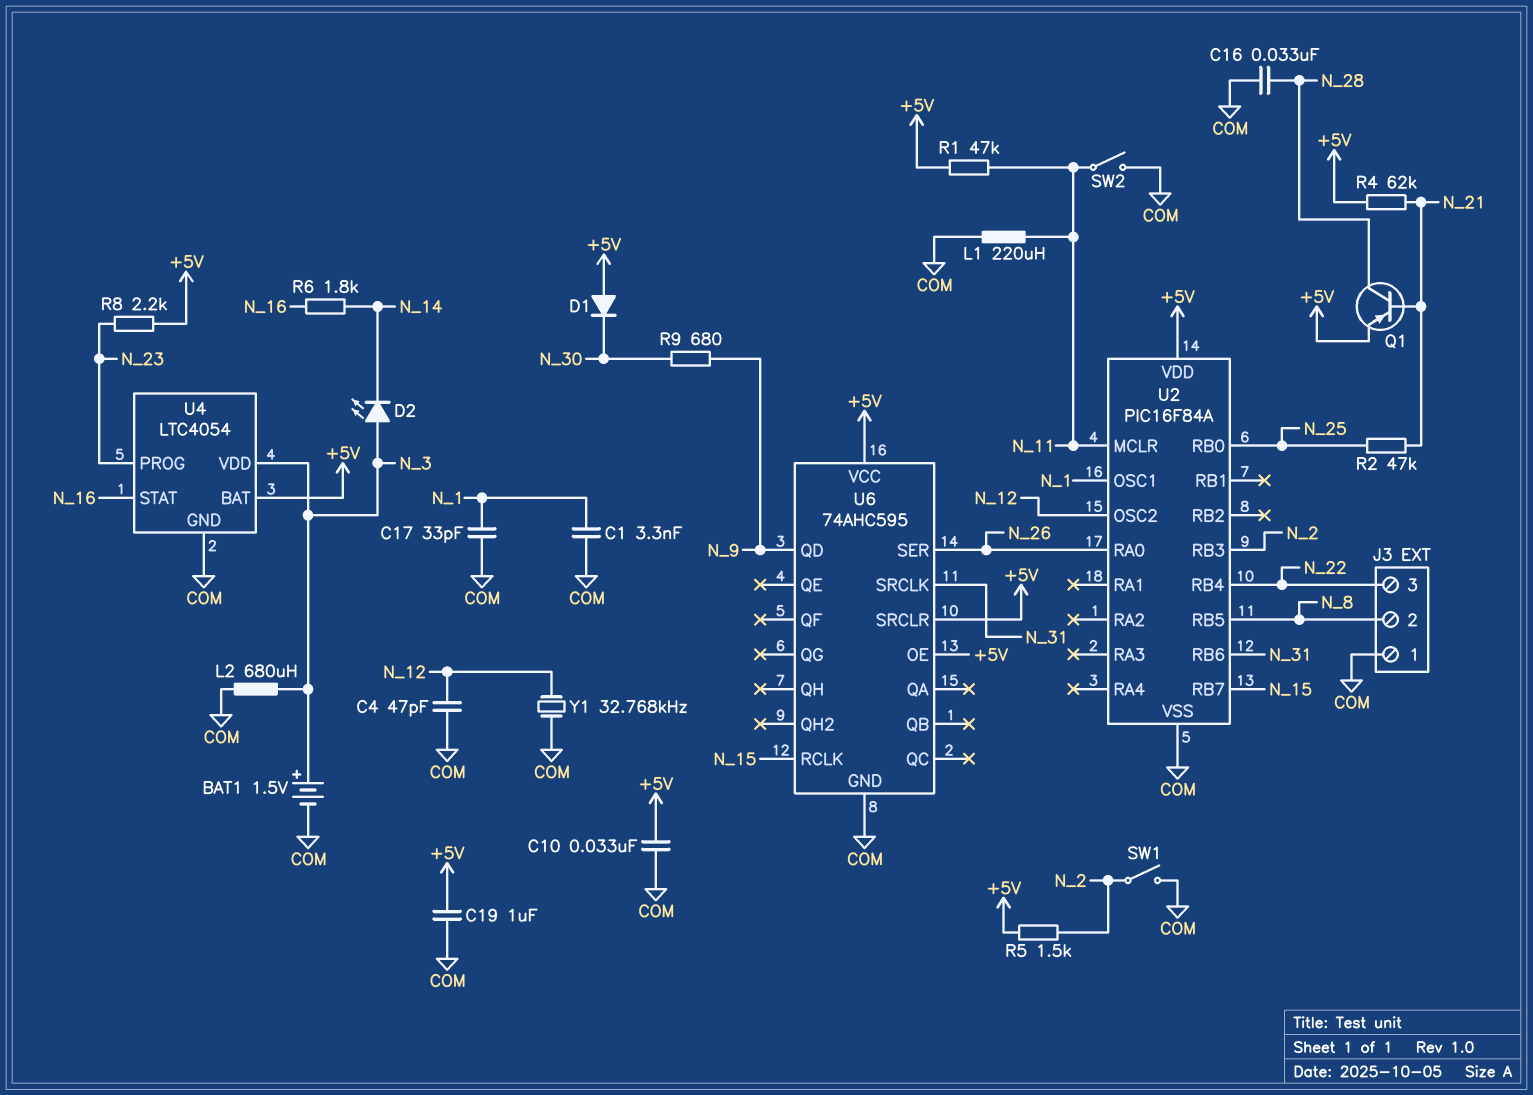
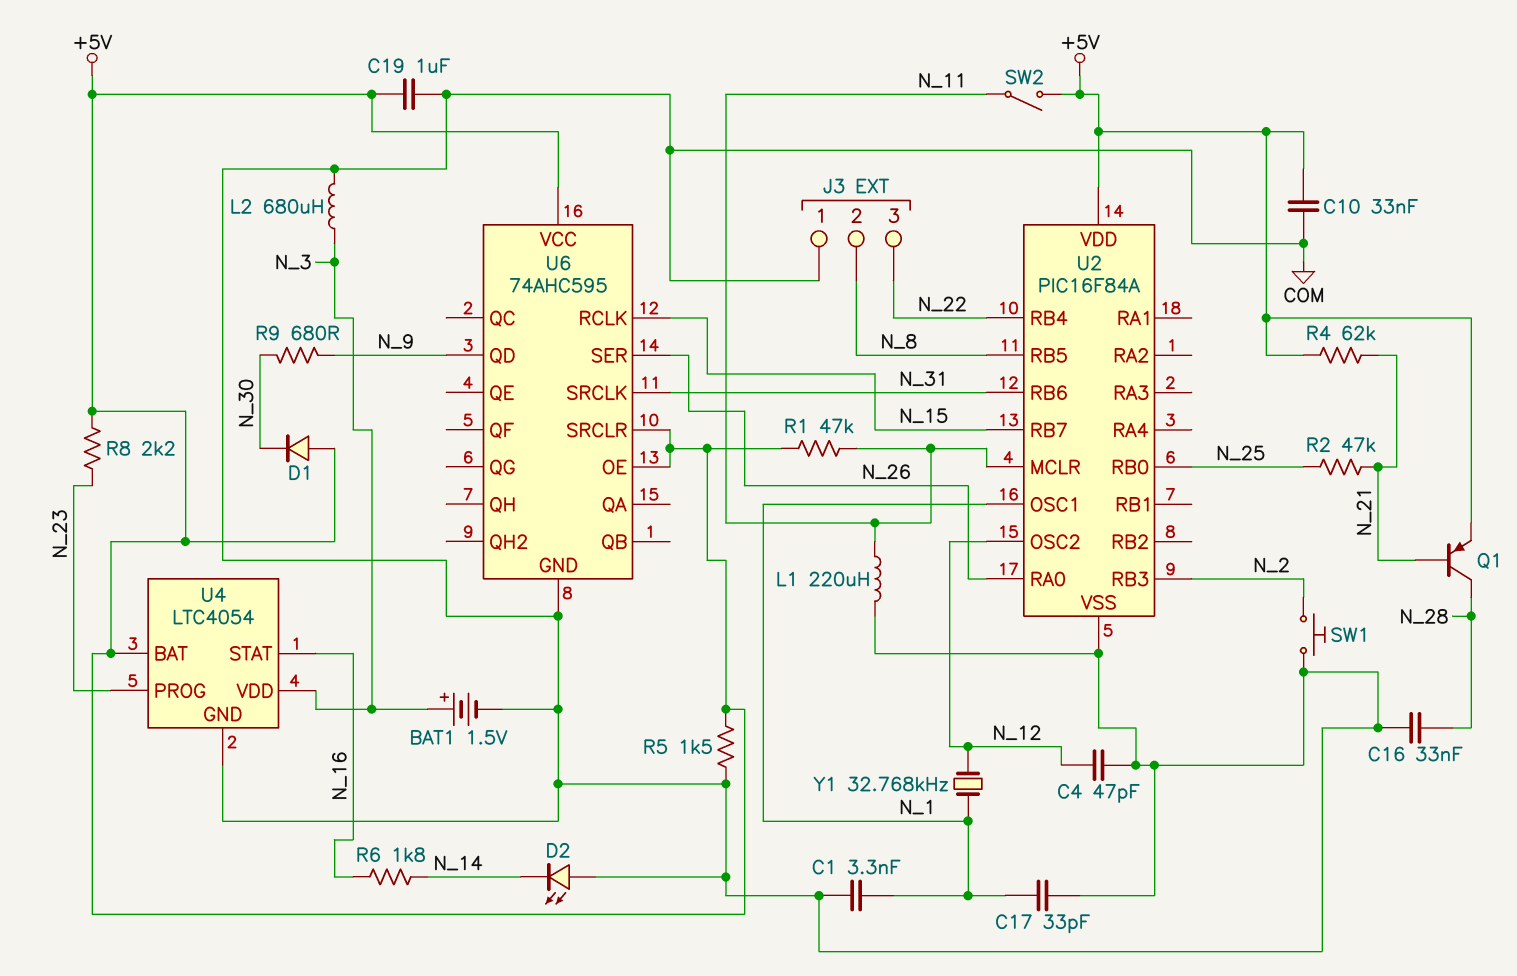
D2: LED (A N_3, K N_14) -> LED (A COM, K N_14)
R5: 1.5k (+5V, N_2) -> 1.5k (+5V, COM)
SW1: switch (COM, N_2) -> button (COM, N_2)
SW2: switch (COM, N_11) -> switch (+5V, N_11)
Y1: 32.768kHz (COM, N_12) -> 32.768kHz (N_1, N_12)

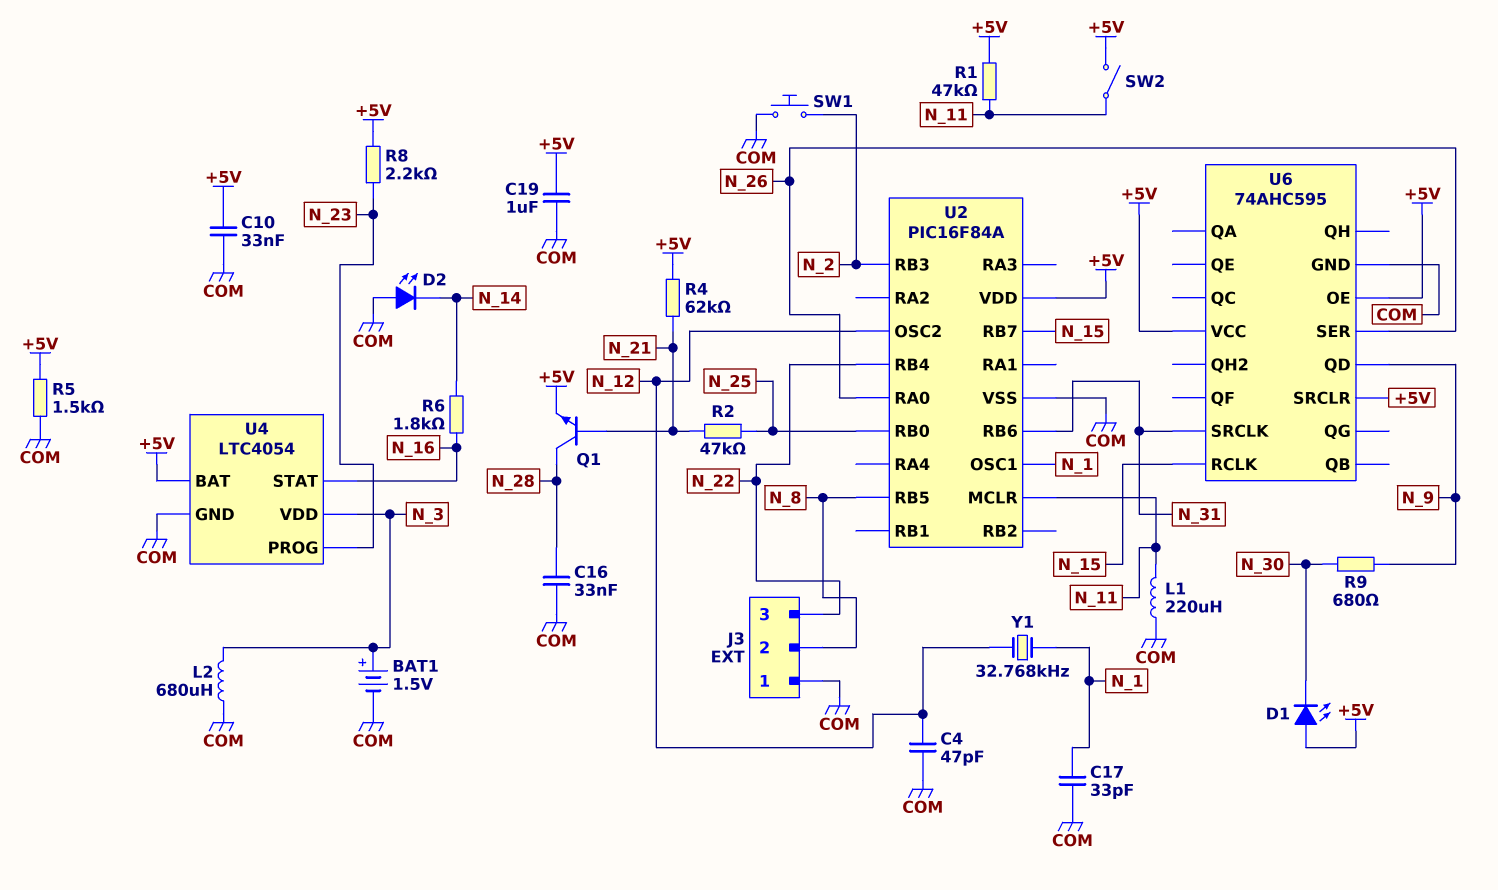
C1: 3.3nF (COM, N_1) -> none
D1: diode (A +5V, K N_30) -> LED (A +5V, K N_30)
Q1: PNP (B N_21, C N_28, E +5V) -> NPN (B N_21, C N_28, E +5V)

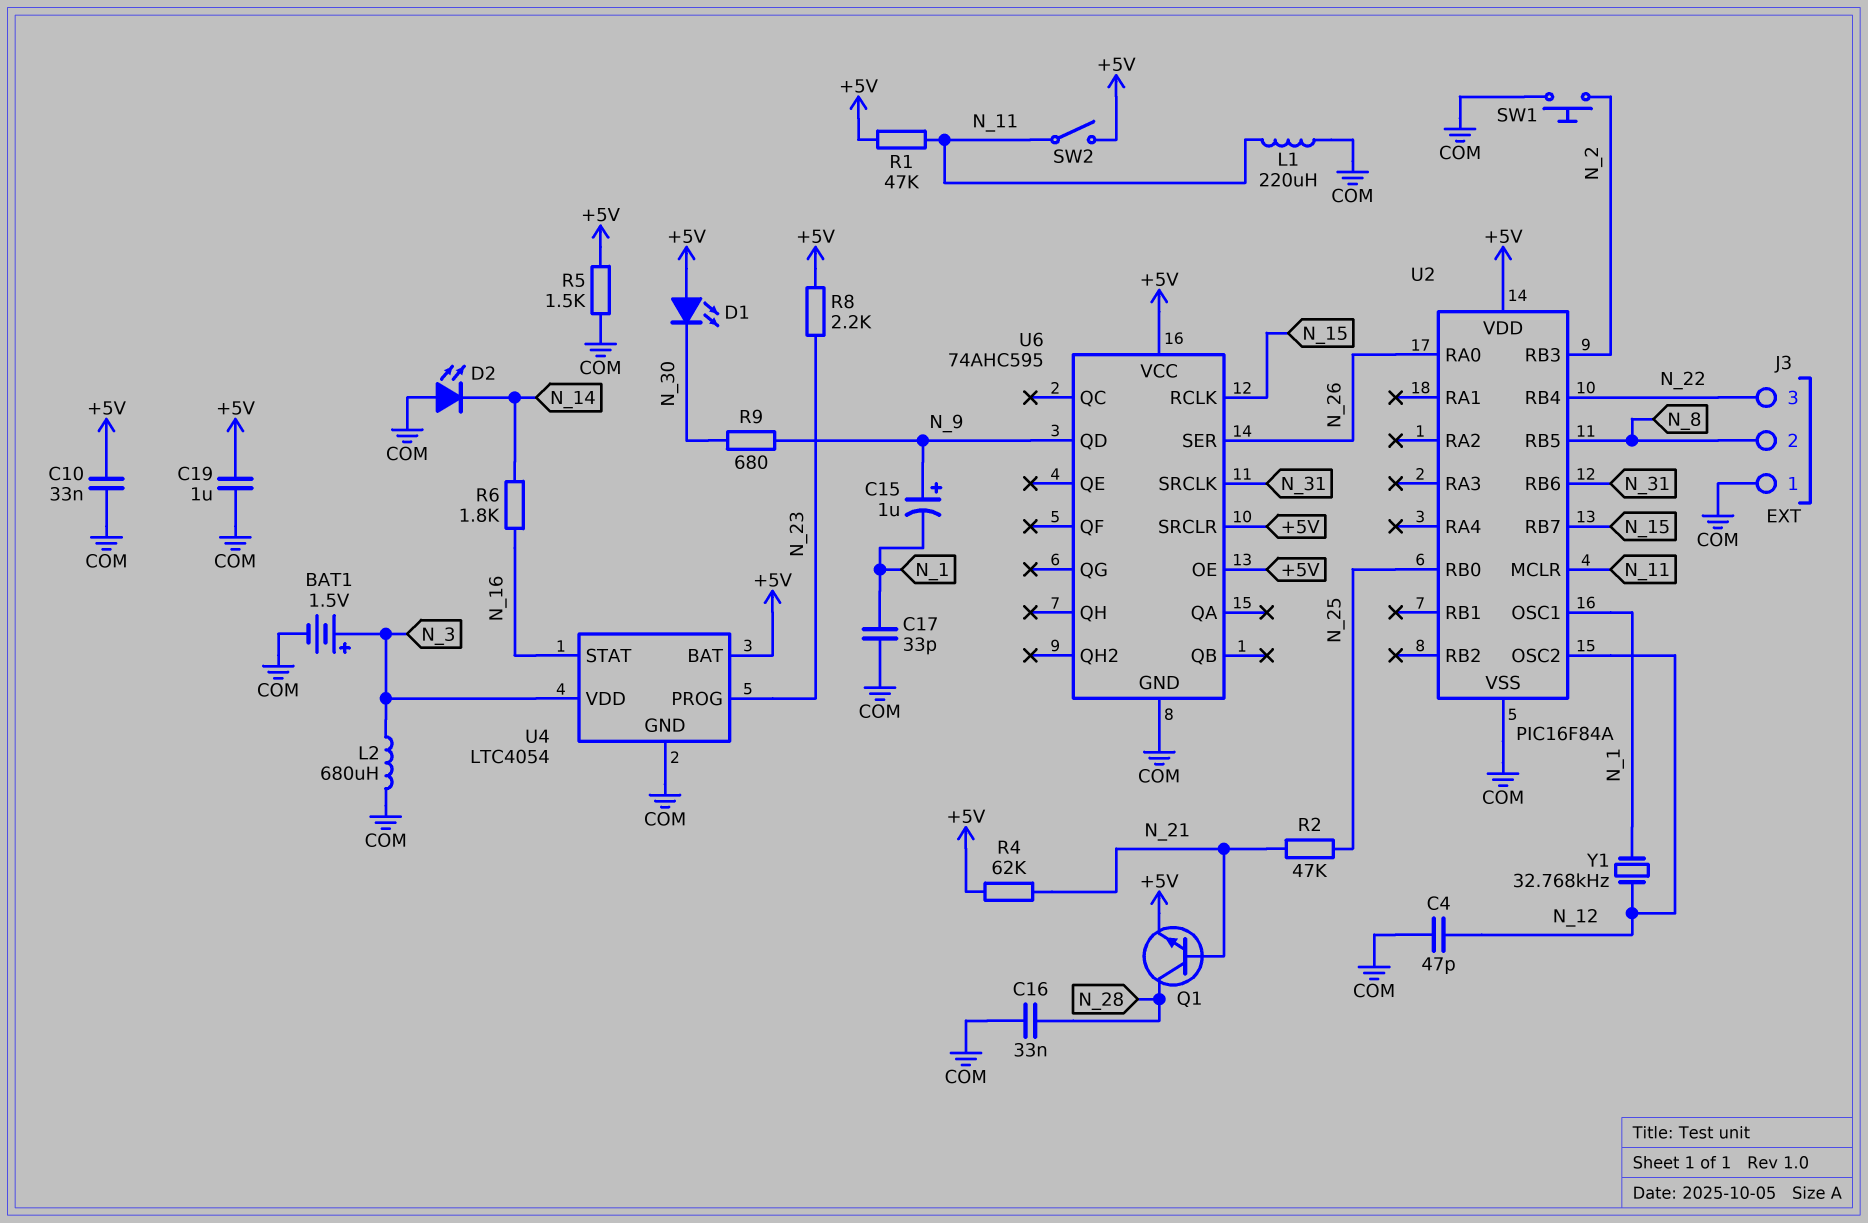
C15: none -> 1uF (plus N_9, minus N_1)

